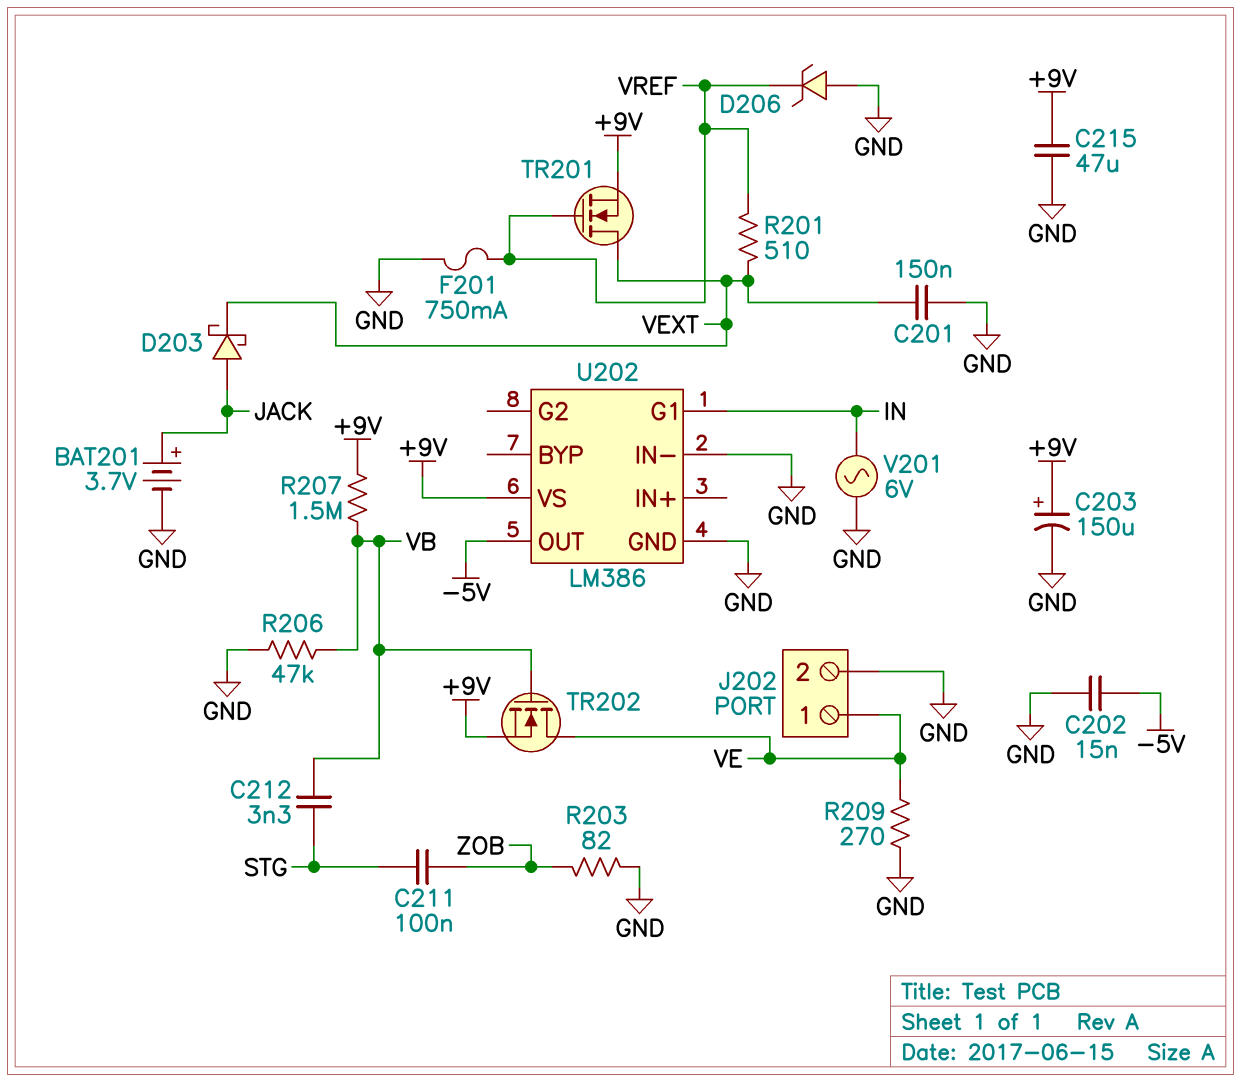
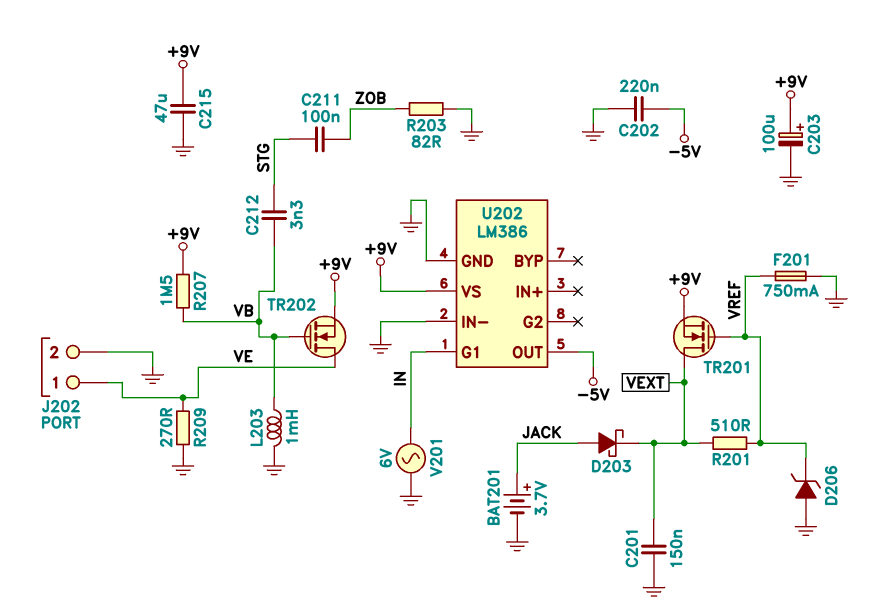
C202: 15nF (-5V, GND) -> 220nF (-5V, GND)
C203: 150uF (plus +9V, minus GND) -> 100uF (plus +9V, minus GND)
L203: none -> 1mH (GND, VB)
R206: 47k (GND, VB) -> none

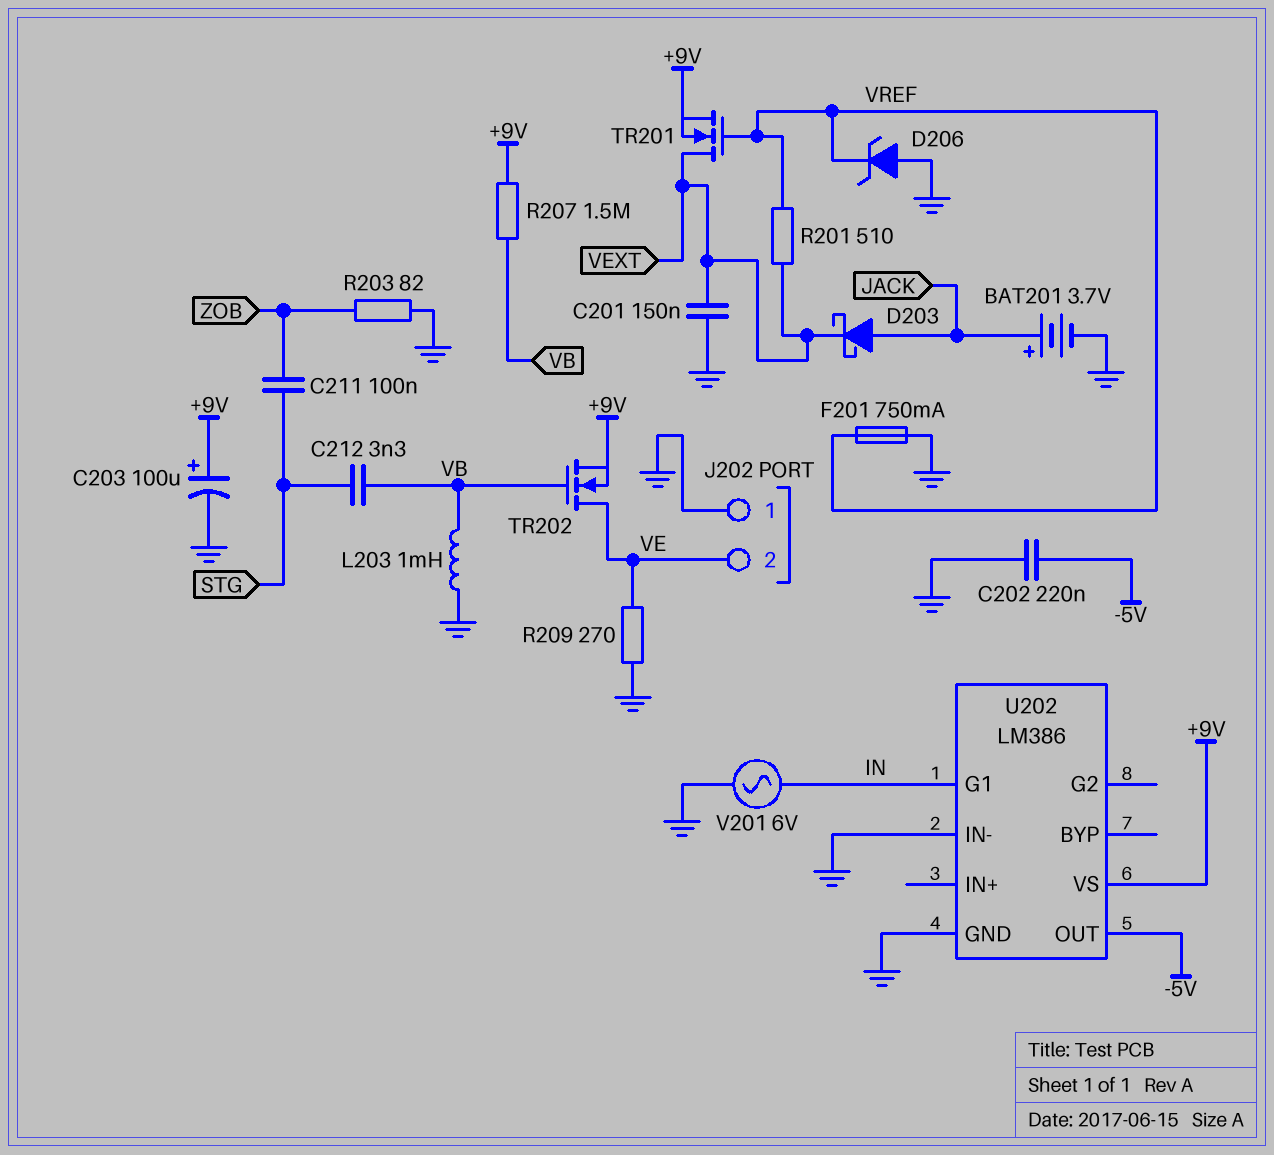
C215: 47uF (+9V, GND) -> none
J202 pin 1: VE -> GND
J202 pin 2: GND -> VE

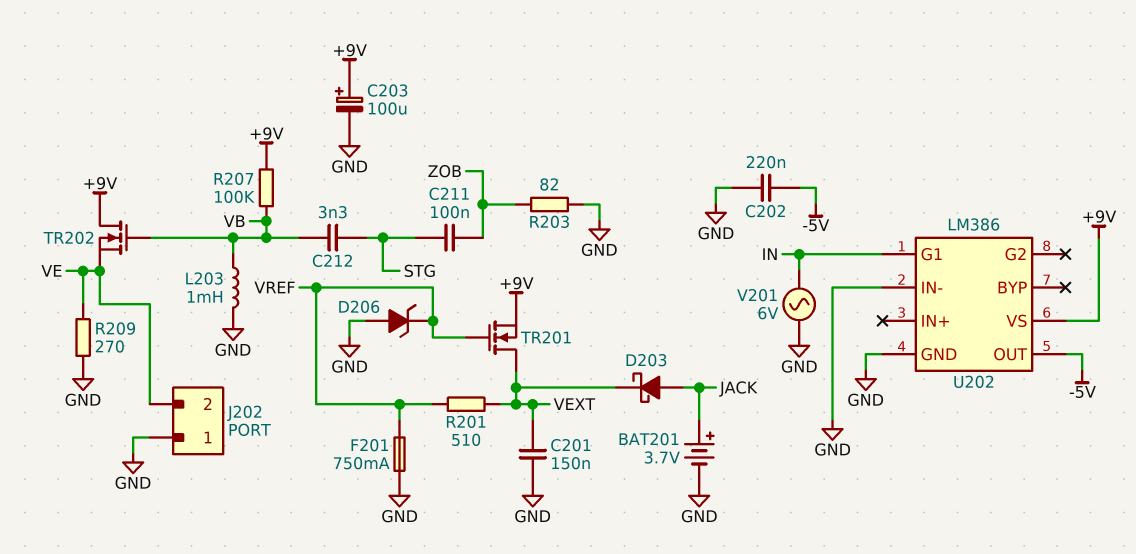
R207: 1.5M (+9V, VB) -> 100k (+9V, VB)
TR202: NMOS (G VB, D VE, S +9V) -> NMOS (G VB, D +9V, S VE)

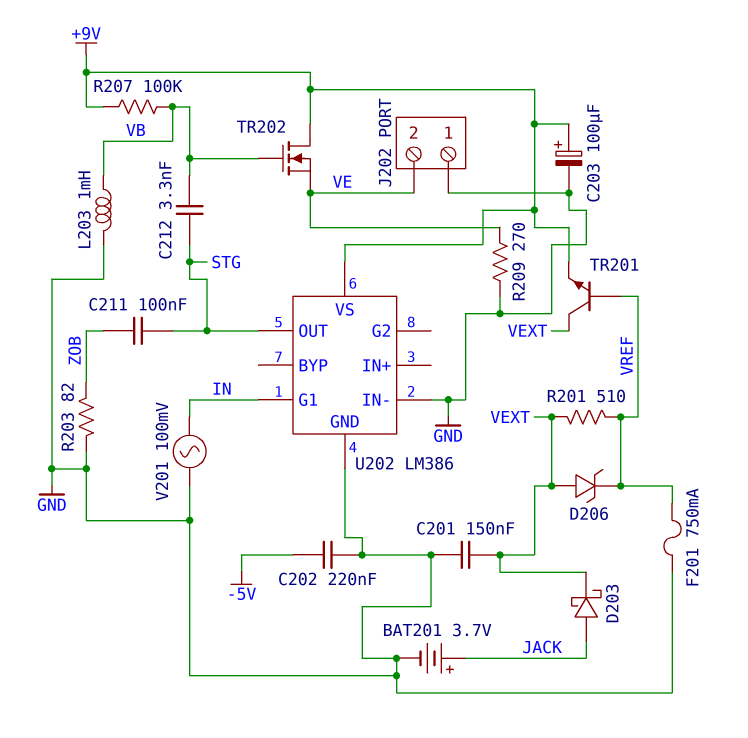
D206: zener (A GND, K VREF) -> zener (A VEXT, K VREF)
TR201: NMOS (G VREF, D VEXT, S +9V) -> NPN (B VREF, C VEXT, E +9V)
U202 pin OUT: -5V -> STG
V201: AC 6V (GND, IN) -> AC 100mV (GND, IN)

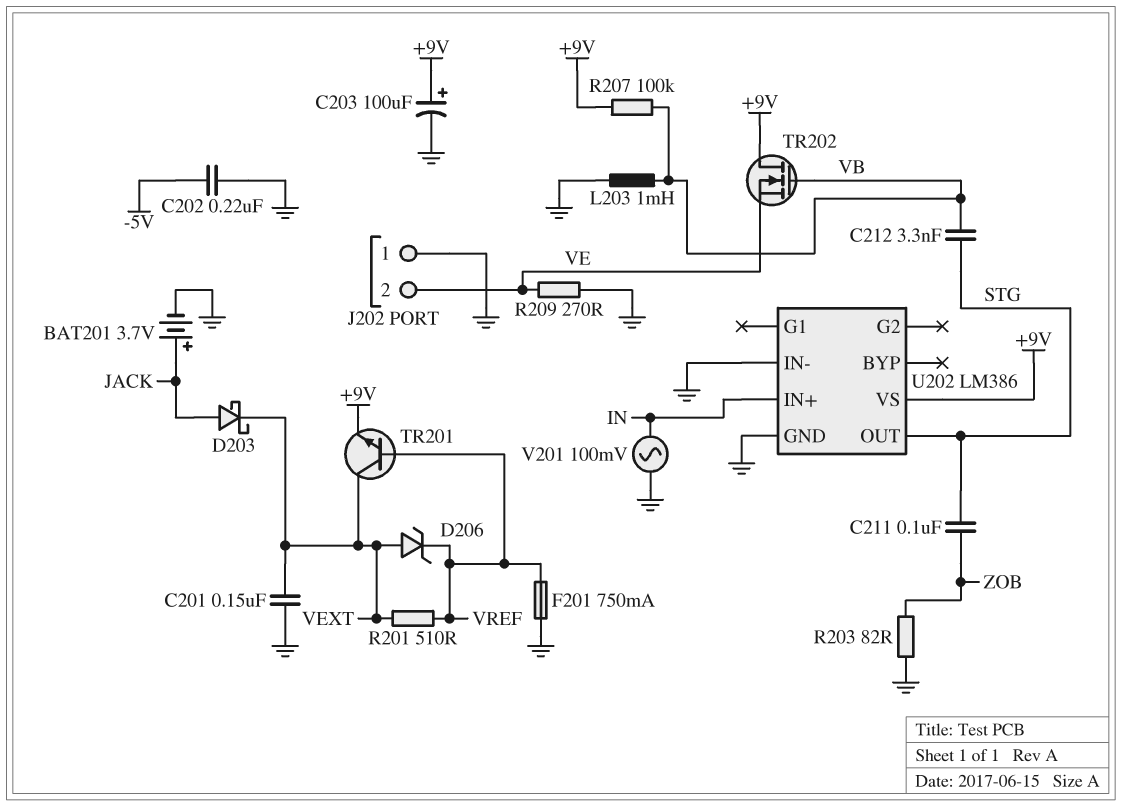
U202 pin G1: IN -> none
U202 pin IN+: none -> IN

